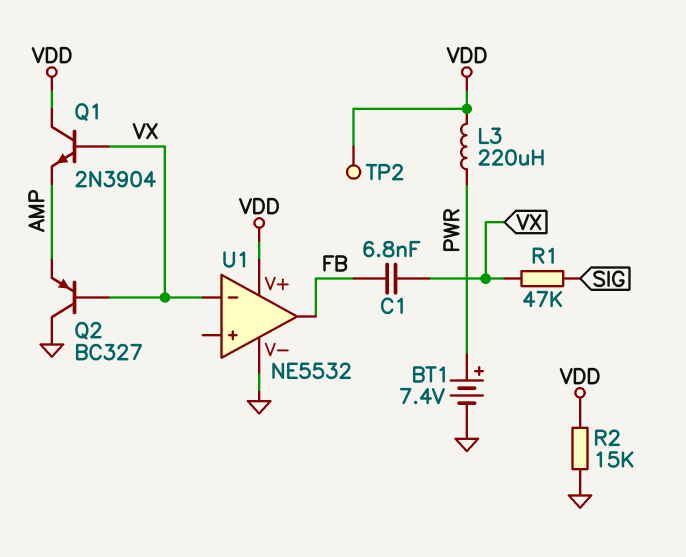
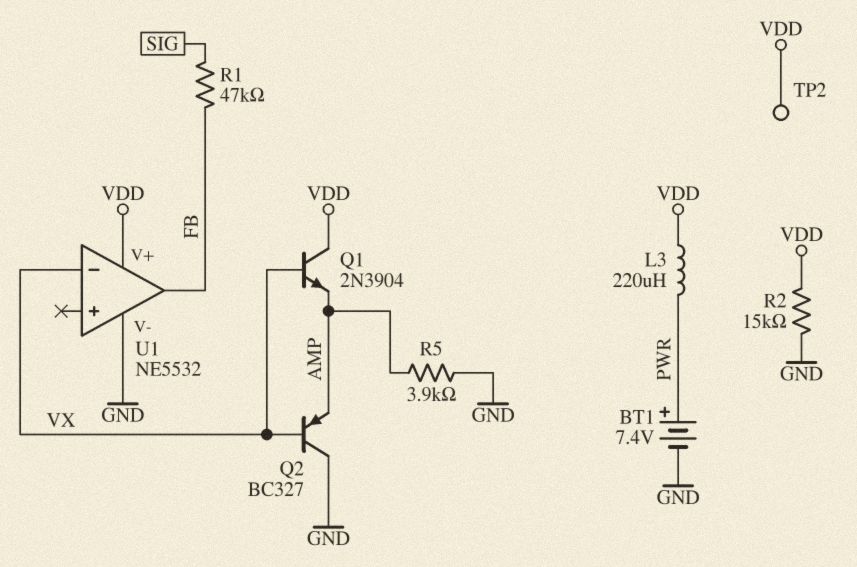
C1: 6.8nF (FB, VX) -> none
R1: 47k (SIG, VX) -> 47k (FB, SIG)
R5: none -> 3.9k (AMP, GND)

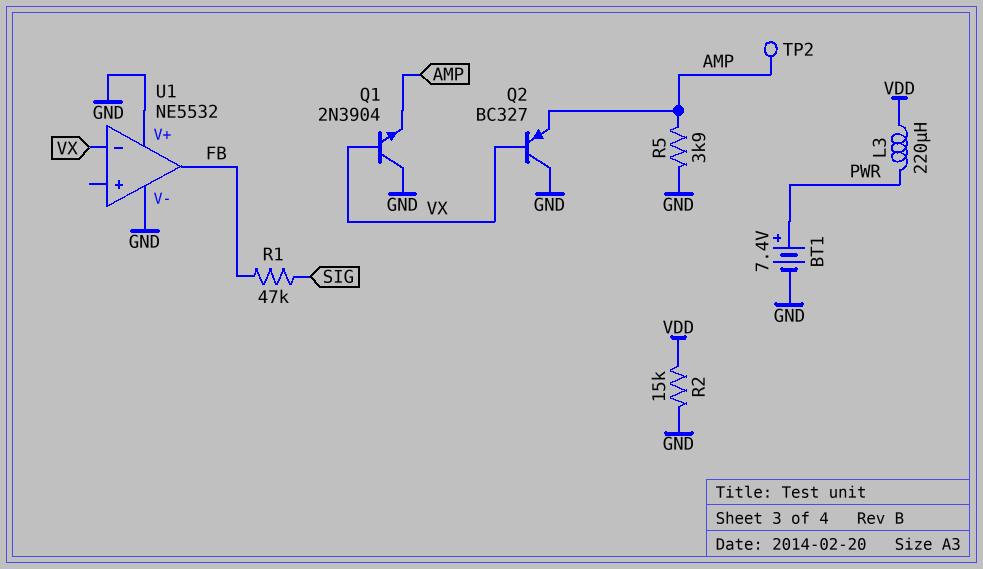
Q1: NPN 2N3904 (B VX, C VDD, E AMP) -> NPN 2N3904 (B VX, C GND, E AMP)
TP2: test point (VDD) -> test point (AMP)
U1 pin V+: VDD -> GND

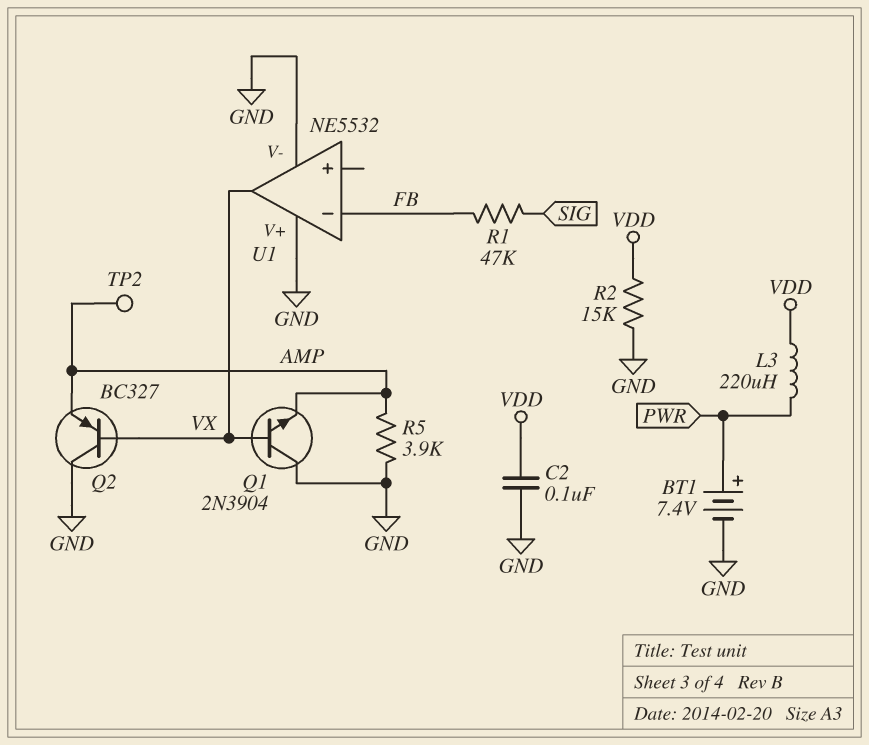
C2: none -> 100nF (GND, VDD)
U1 pin in-: VX -> FB
U1 pin out: FB -> VX

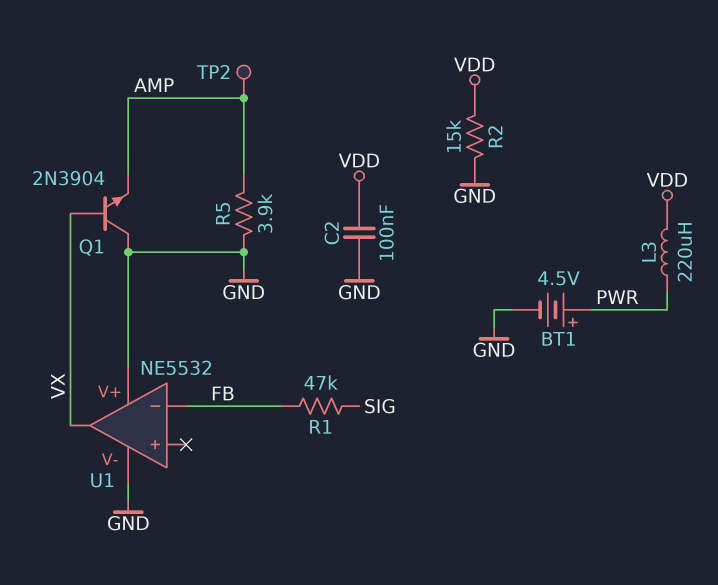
BT1: 7.4V (plus PWR, minus GND) -> 4.5V (plus PWR, minus GND)
Q2: PNP BC327 (B VX, C GND, E AMP) -> none

